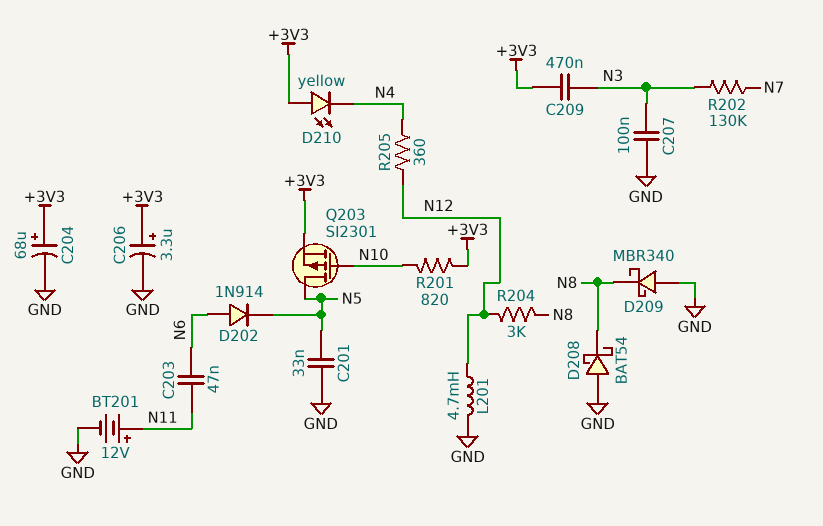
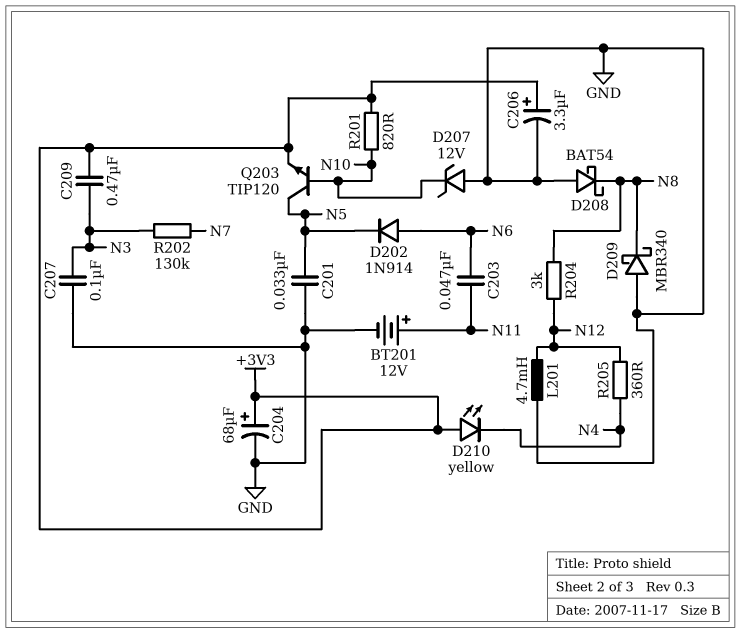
D207: none -> zener 12V (A GND, K N10)
Q203: PMOS SI2301 (G N10, D N5, S +3V3) -> NPN TIP120 (B N10, C N5, E +3V3)

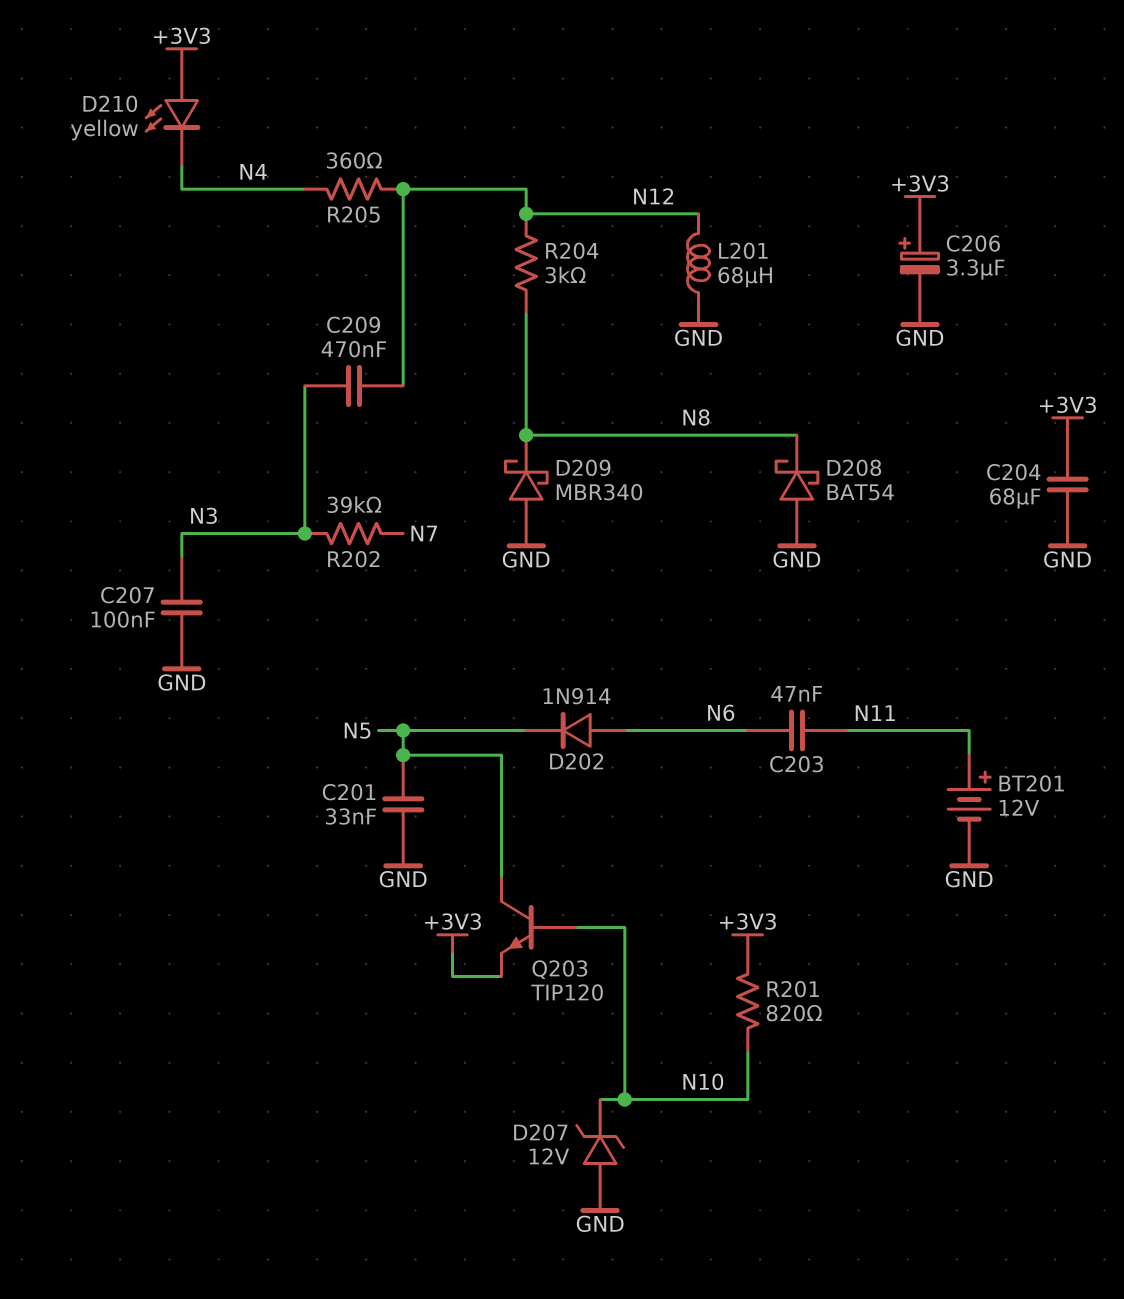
C204: 68uF (plus +3V3, minus GND) -> 68uF (+3V3, GND)
C209: 470nF (+3V3, N3) -> 470nF (N3, N12)
L201: 4.7mH (GND, N12) -> 68uH (GND, N12)
R202: 130k (N3, N7) -> 39k (N3, N7)

